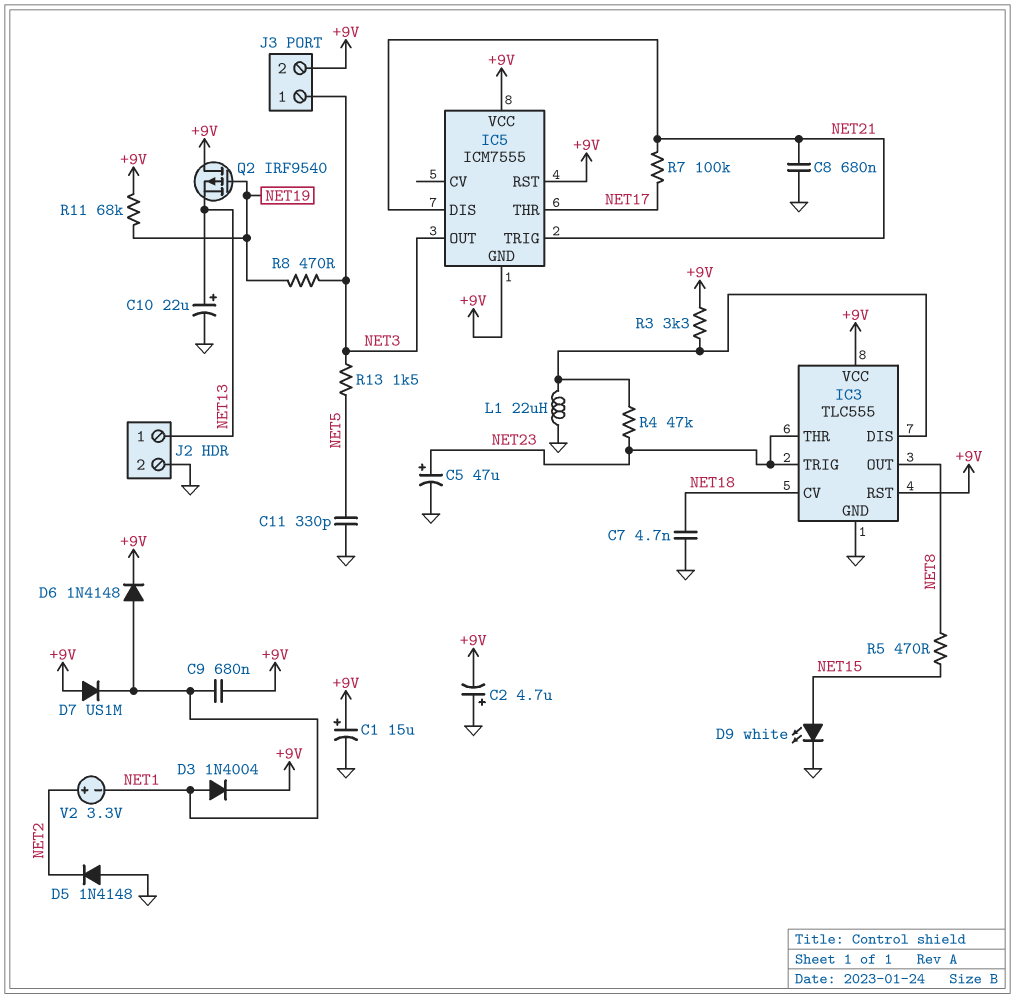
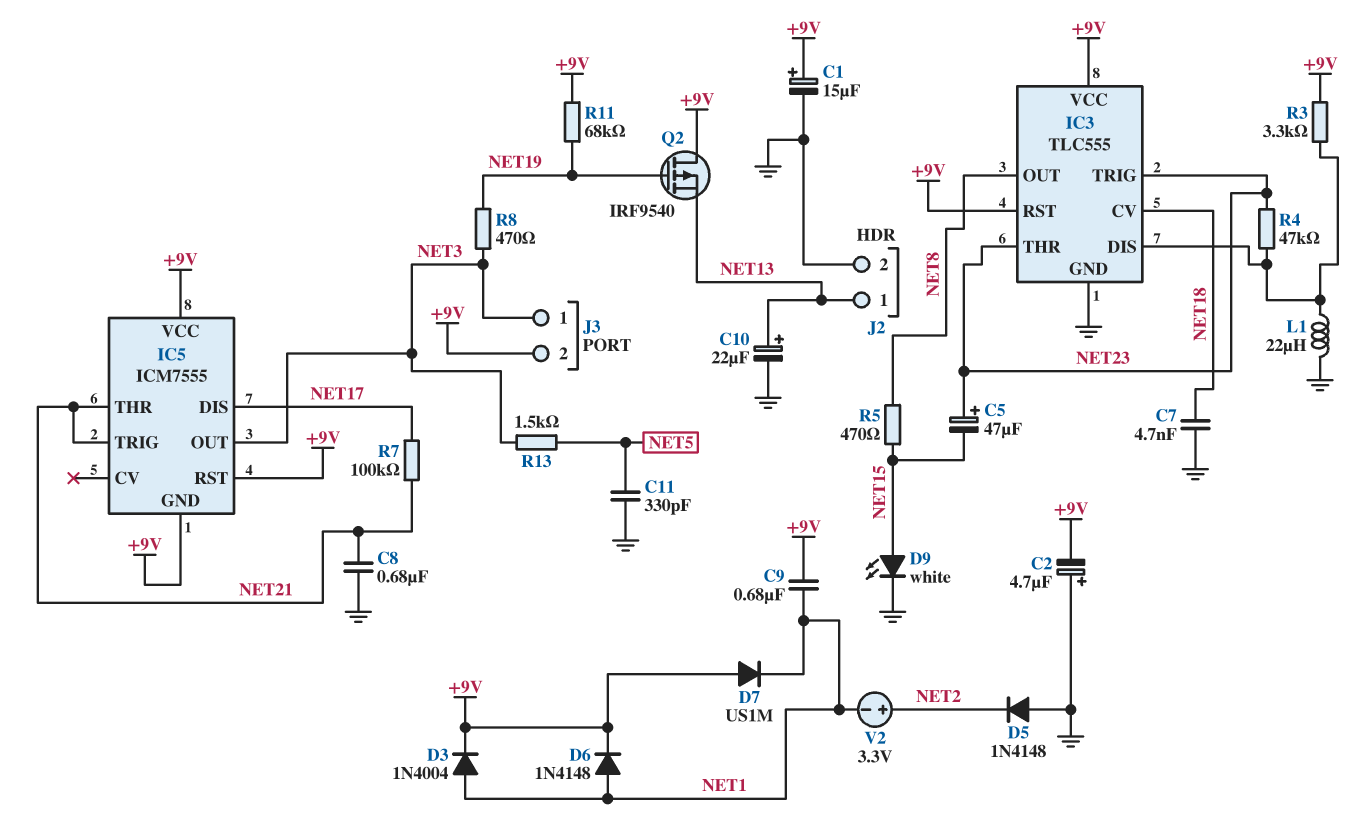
C5: 47uF (plus NET23, minus GND) -> 47uF (plus NET23, minus NET15)
IC5 pin DIS: NET21 -> NET17
IC5 pin THR: NET17 -> NET21

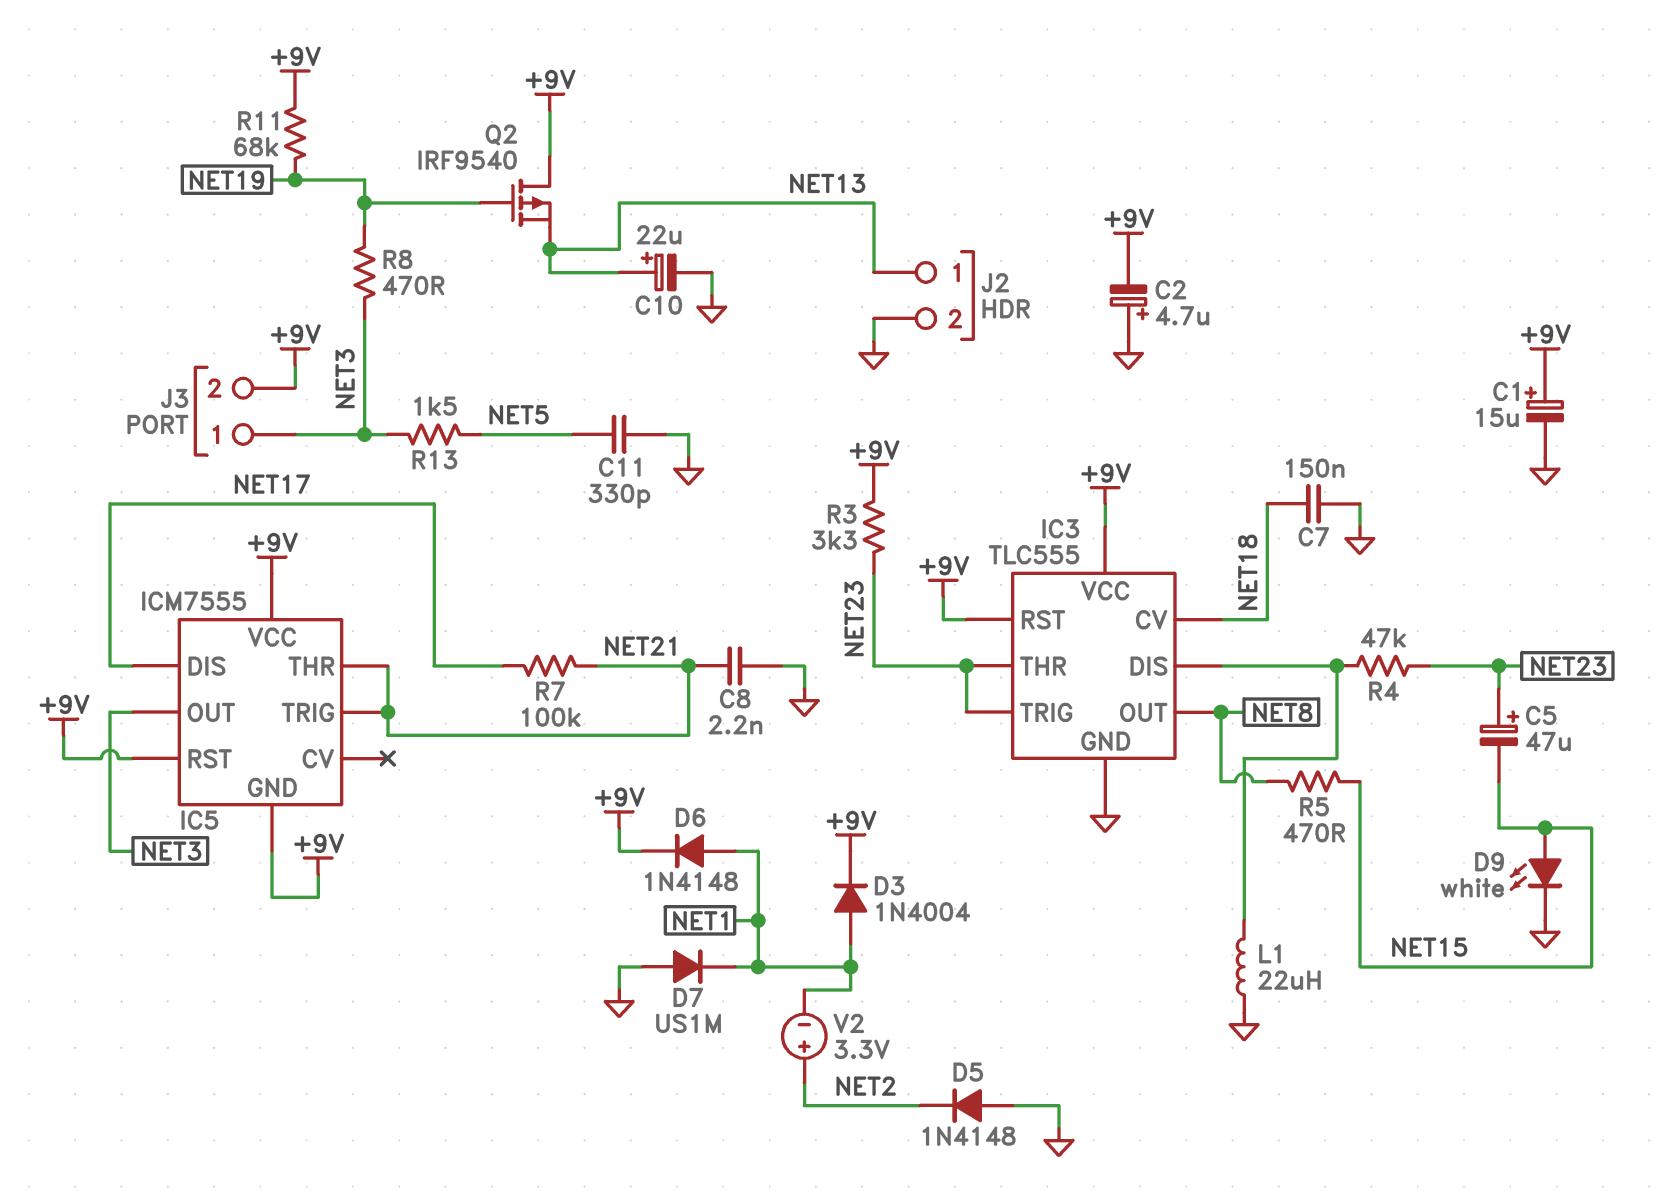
C7: 4.7nF (GND, NET18) -> 150nF (GND, NET18)
C8: 680nF (GND, NET21) -> 2.2nF (GND, NET21)
C9: 680nF (+9V, NET1) -> none
D7: diode US1M (A +9V, K NET1) -> diode US1M (A GND, K NET1)
R3: 3.3k (+9V, IC3/DIS) -> 3.3k (+9V, NET23)

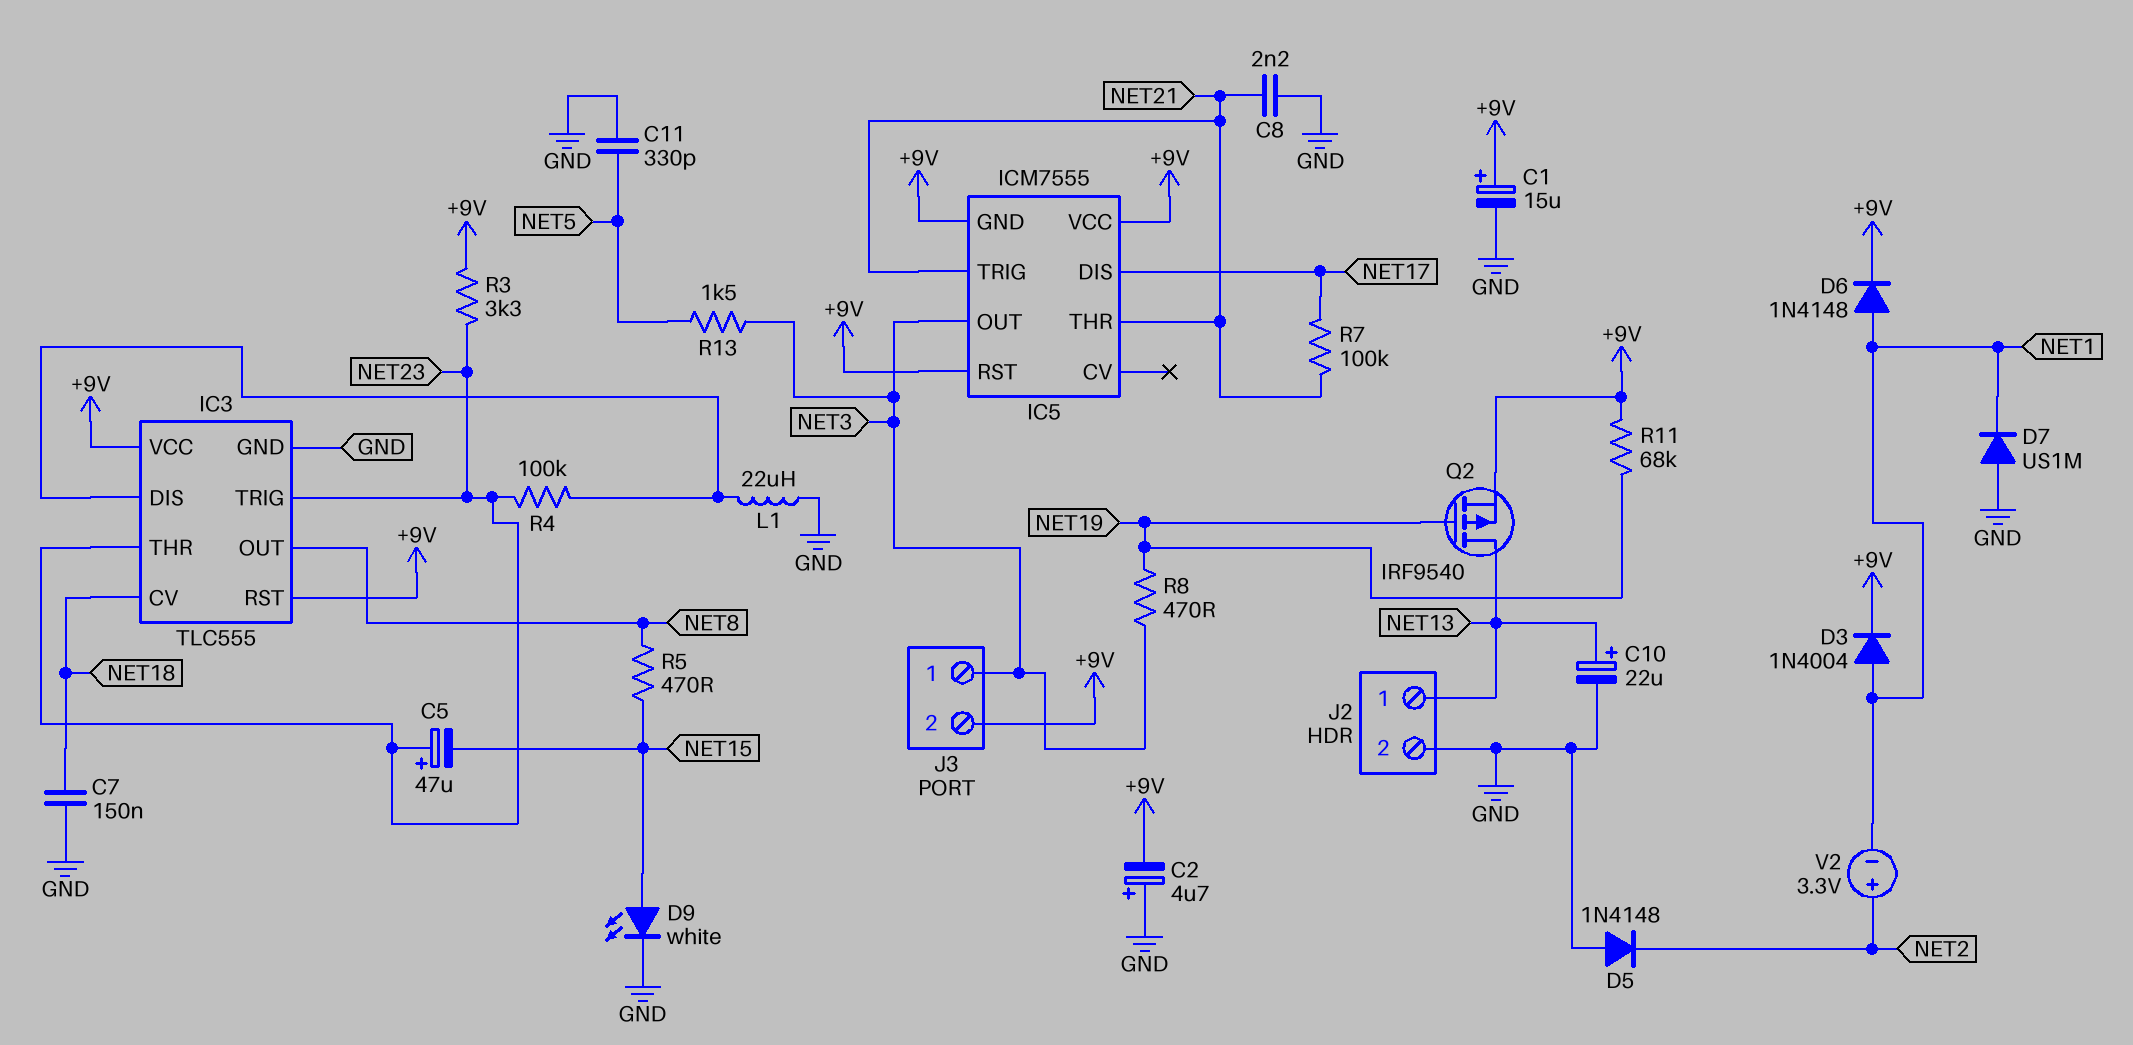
Q2: PMOS IRF9540 (G NET19, D +9V, S NET13) -> PMOS IRF9540 (G NET19, D NET13, S +9V)
R4: 47k (IC3/DIS, NET23) -> 100k (IC3/DIS, NET23)

